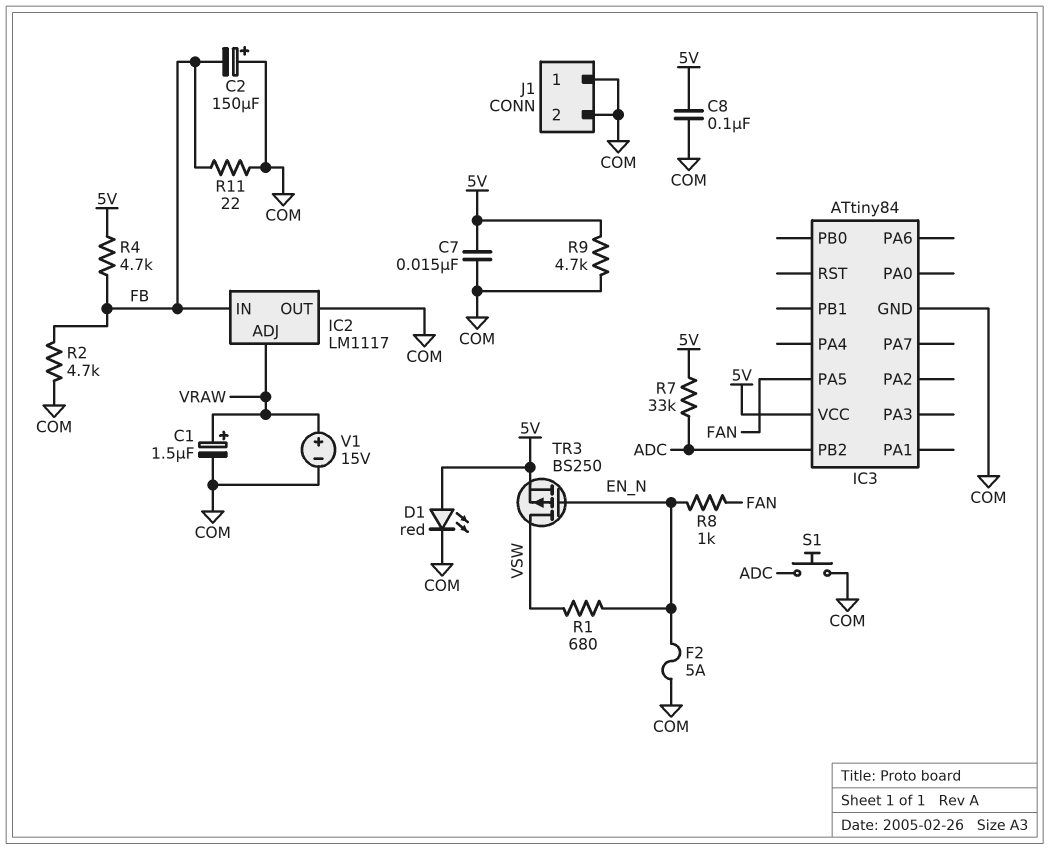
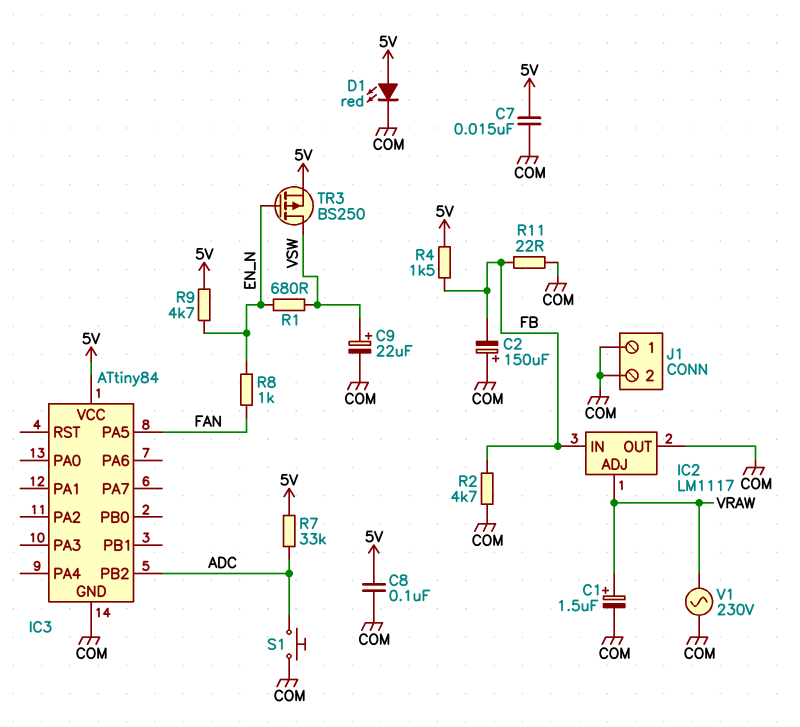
C9: none -> 22uF (plus VSW, minus COM)
F2: 5A (COM, EN_N) -> none
R4: 4.7k (5V, FB) -> 1.5k (5V, FB)
R9: 4.7k (5V, COM) -> 4.7k (5V, EN_N)
V1: 15V (plus VRAW, minus COM) -> AC 230V (COM, VRAW)

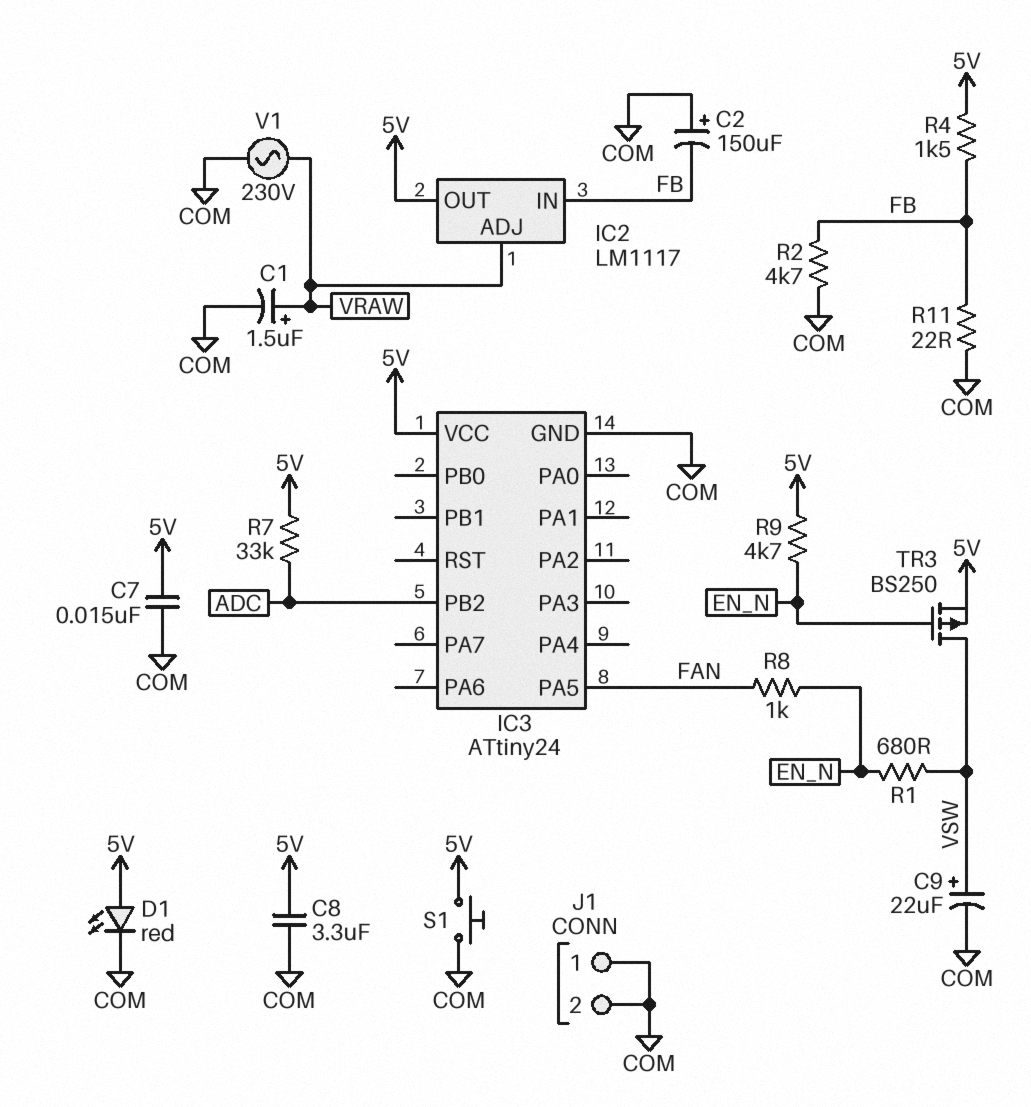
C8: 100nF (5V, COM) -> 3.3uF (5V, COM)
IC2 pin OUT: COM -> 5V
IC3: ATtiny84 -> ATtiny24
S1: button (ADC, COM) -> button (5V, COM)

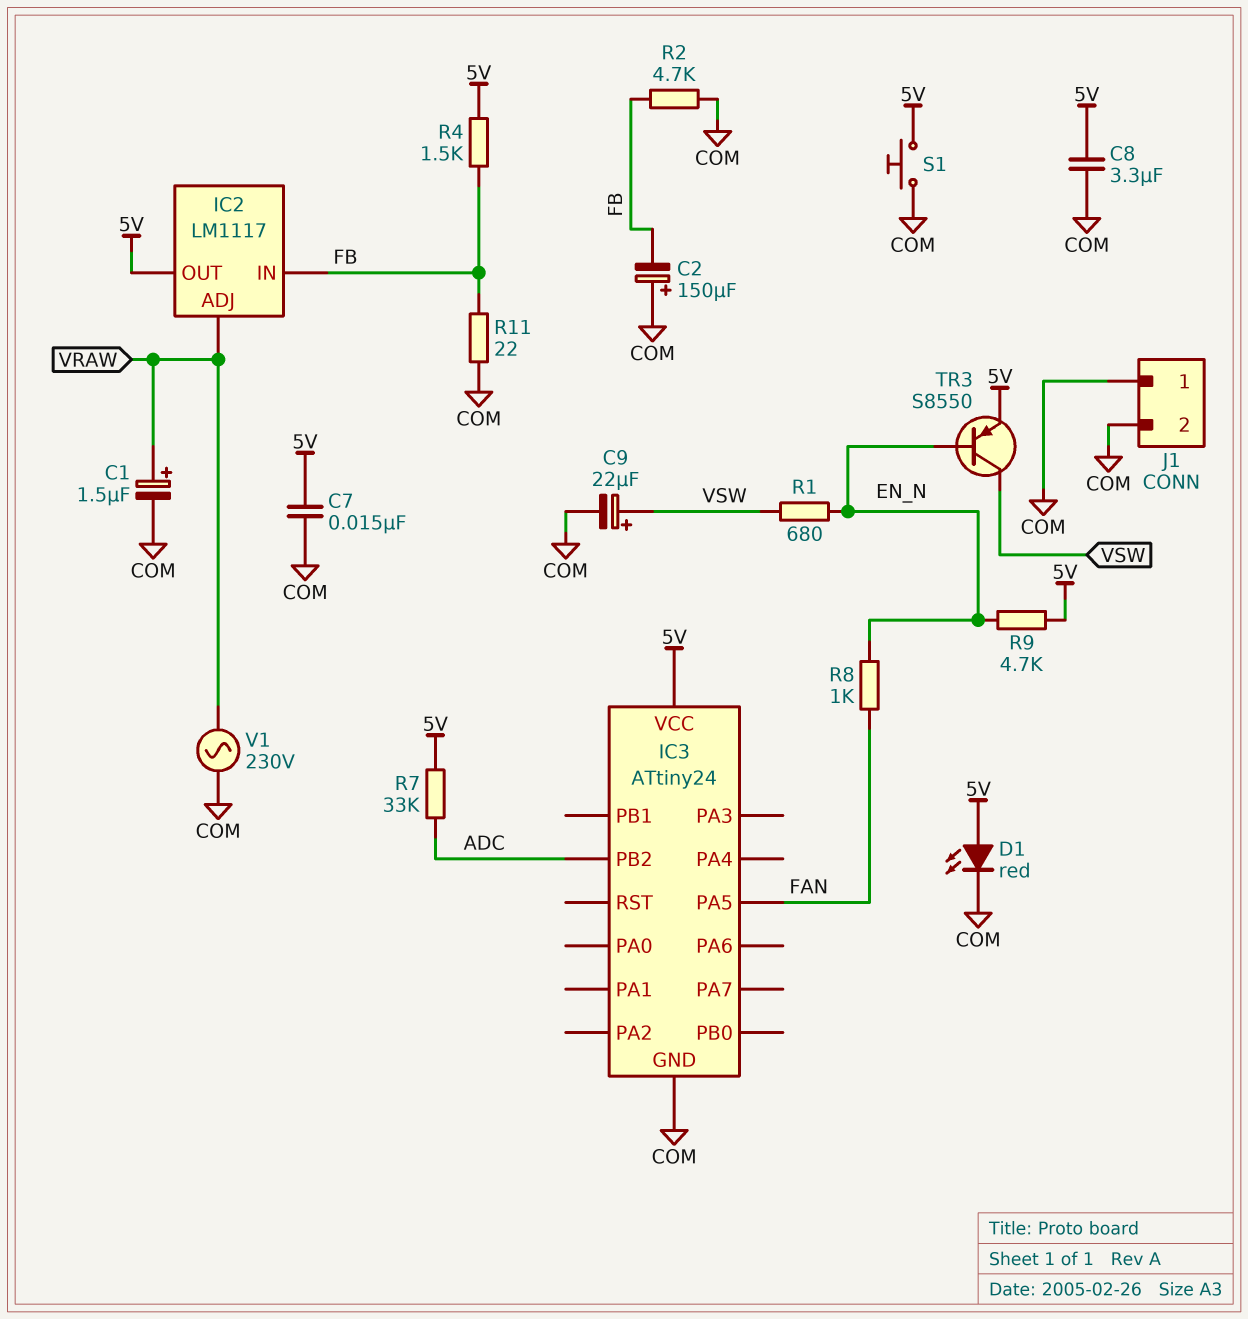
TR3: PMOS BS250 (G EN_N, D VSW, S 5V) -> PNP S8550 (B EN_N, C VSW, E 5V)

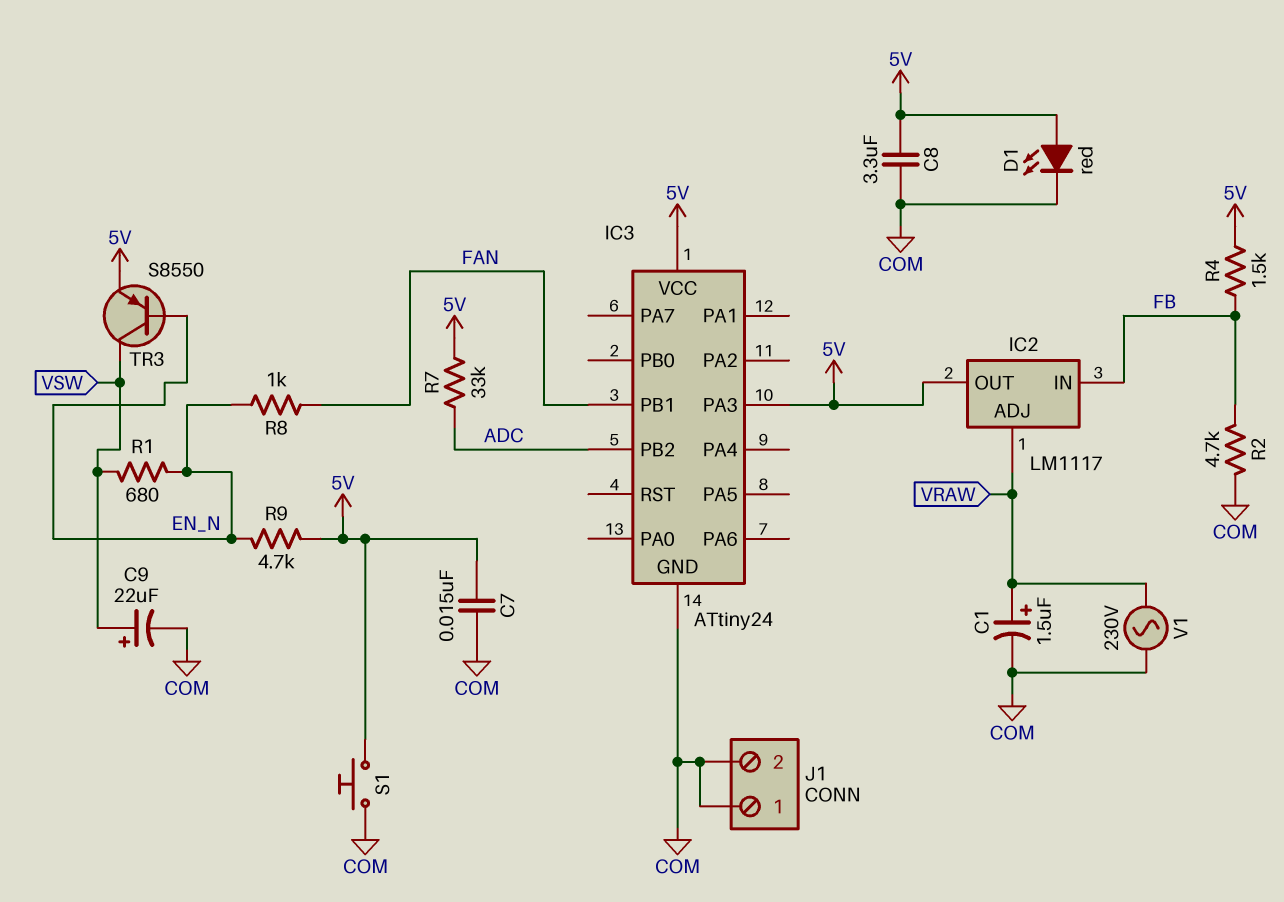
C2: 150uF (plus COM, minus FB) -> none
IC3 pin PA3: none -> 5V
IC3 pin PA5: FAN -> none
IC3 pin PB1: none -> FAN
R11: 22 (COM, FB) -> none

